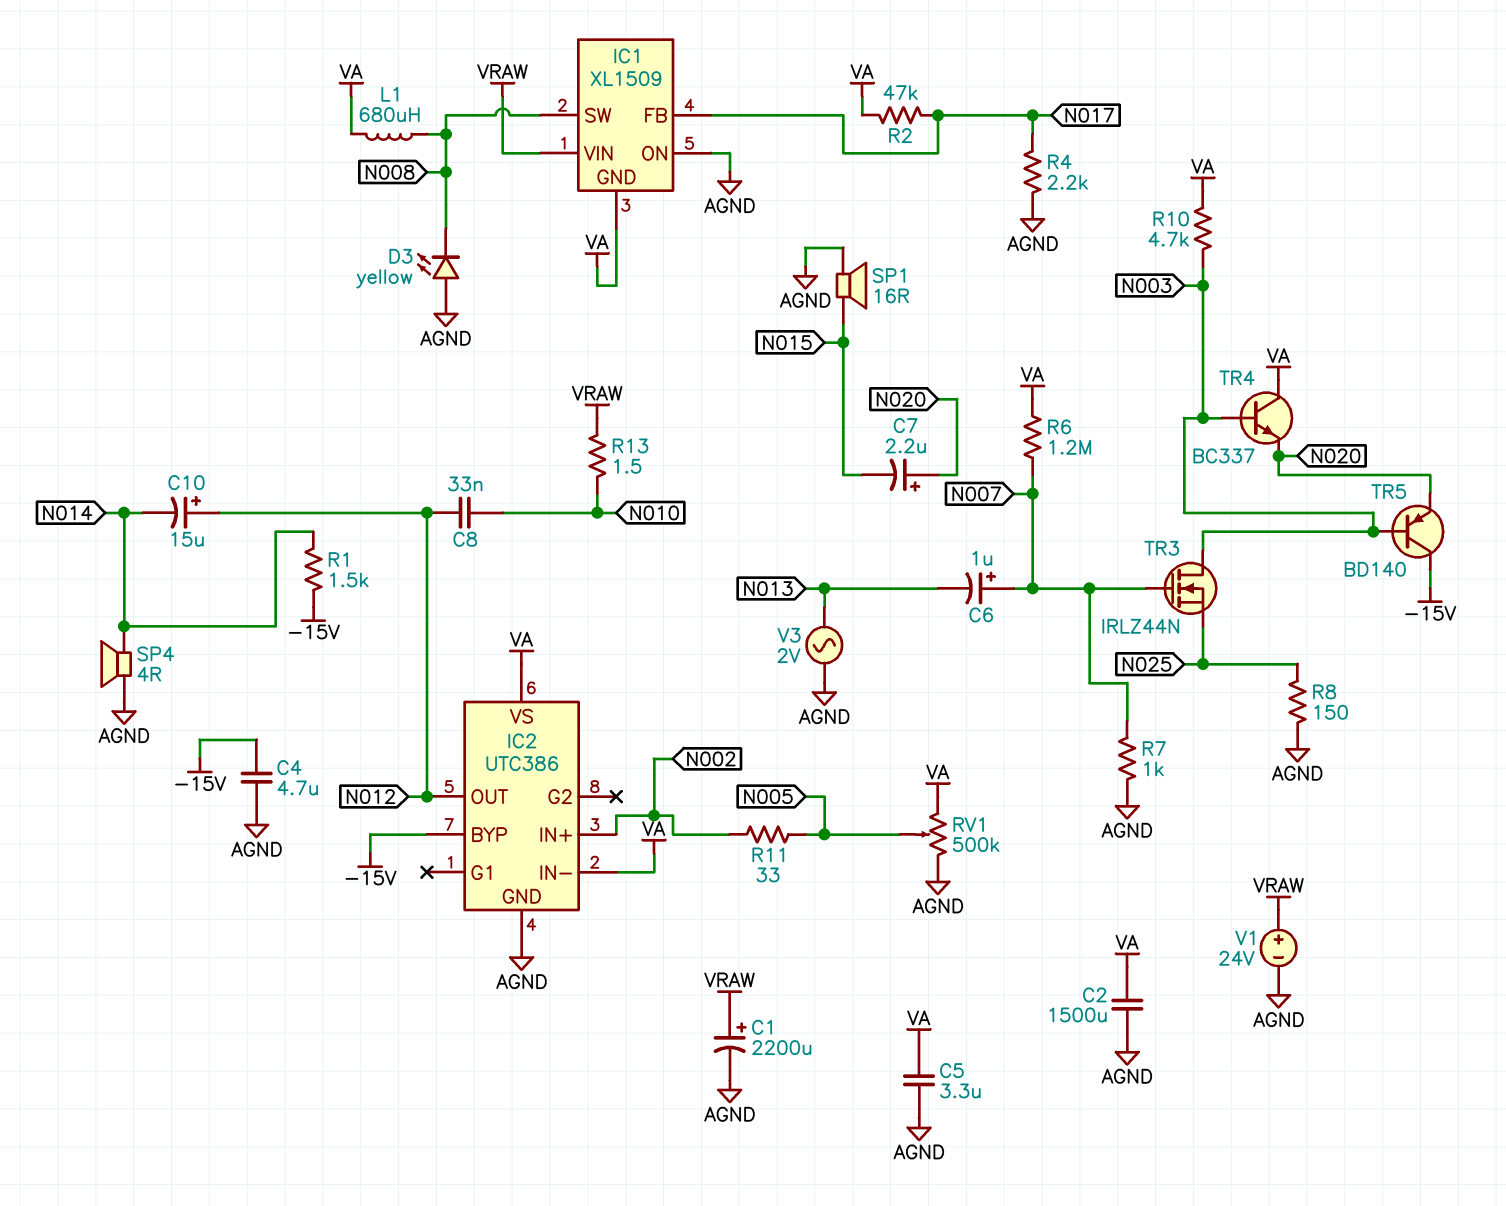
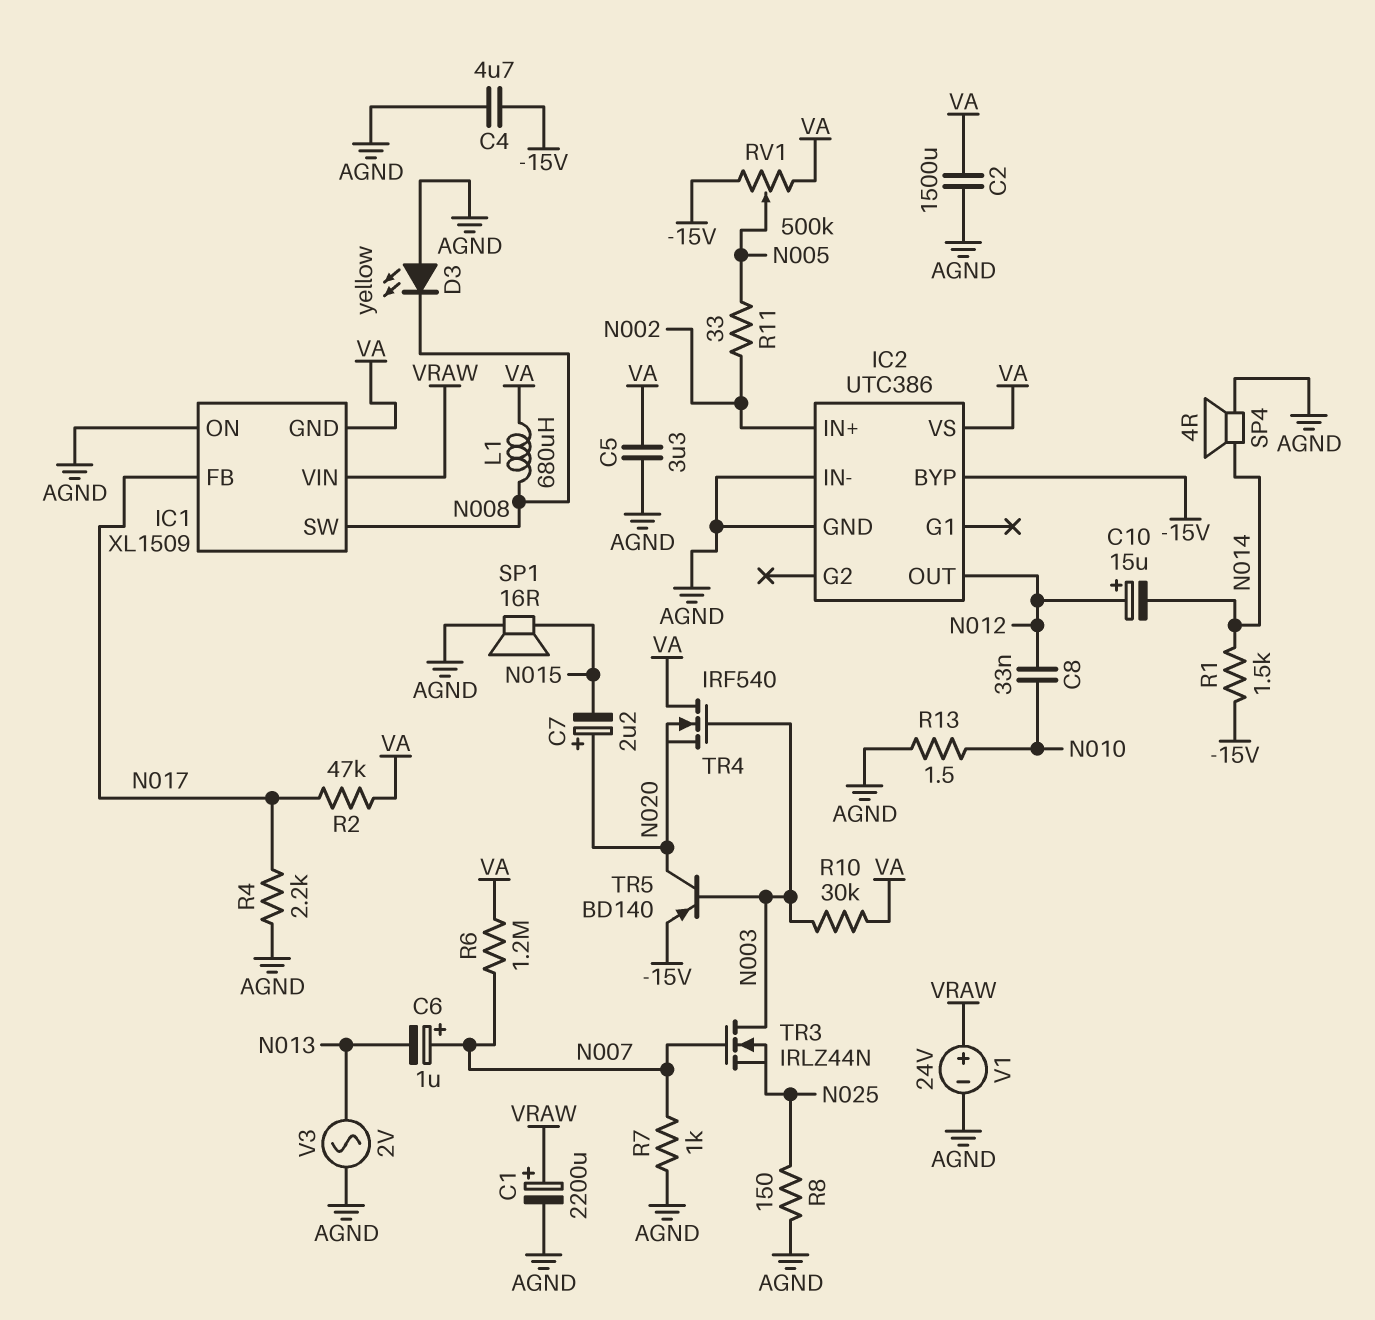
IC2 pin IN-: VA -> AGND
R10: 4.7k (N003, VA) -> 30k (N003, VA)
R13: 1.5 (N010, VRAW) -> 1.5 (AGND, N010)
RV1: 500k (AGND, VA, wiper N005) -> 500k (-15V, VA, wiper N005)
TR4: NPN BC337 (B N003, C VA, E N020) -> NMOS IRF540 (G N003, D VA, S N020)
TR5: PNP BD140 (B N003, C -15V, E N020) -> PNP BD140 (B N003, C N020, E -15V)

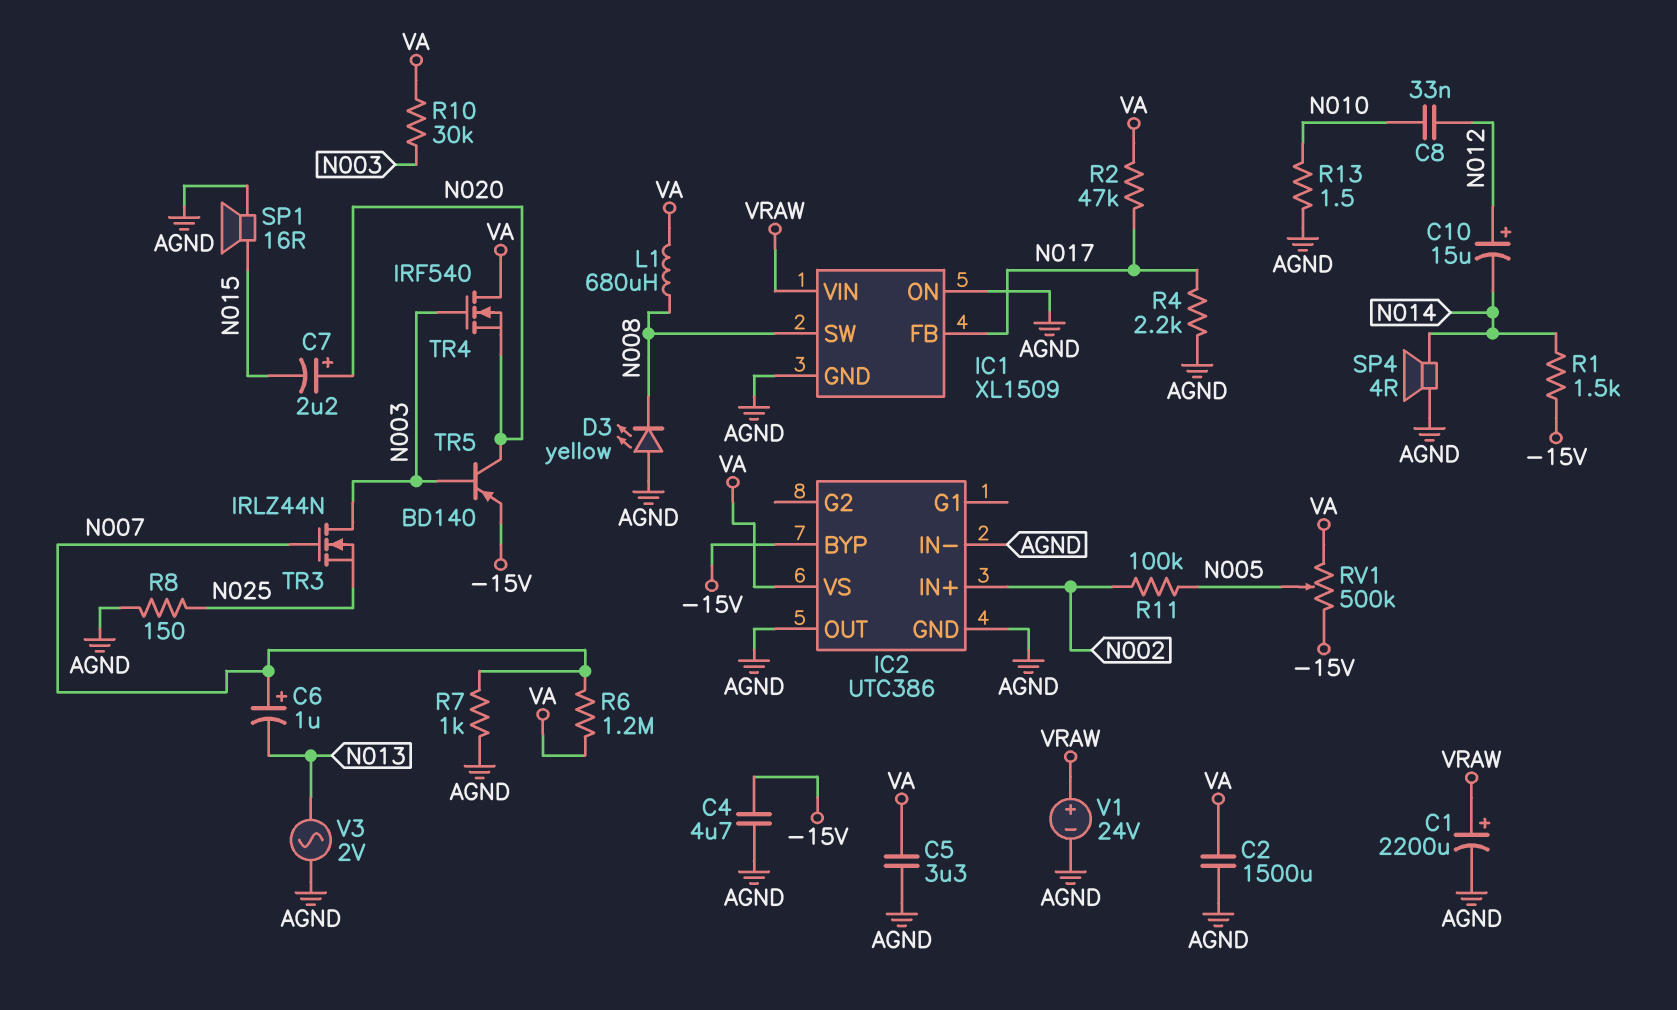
IC1 pin GND: VA -> AGND
IC2 pin OUT: N012 -> AGND
R11: 33 (N002, N005) -> 100k (N002, N005)

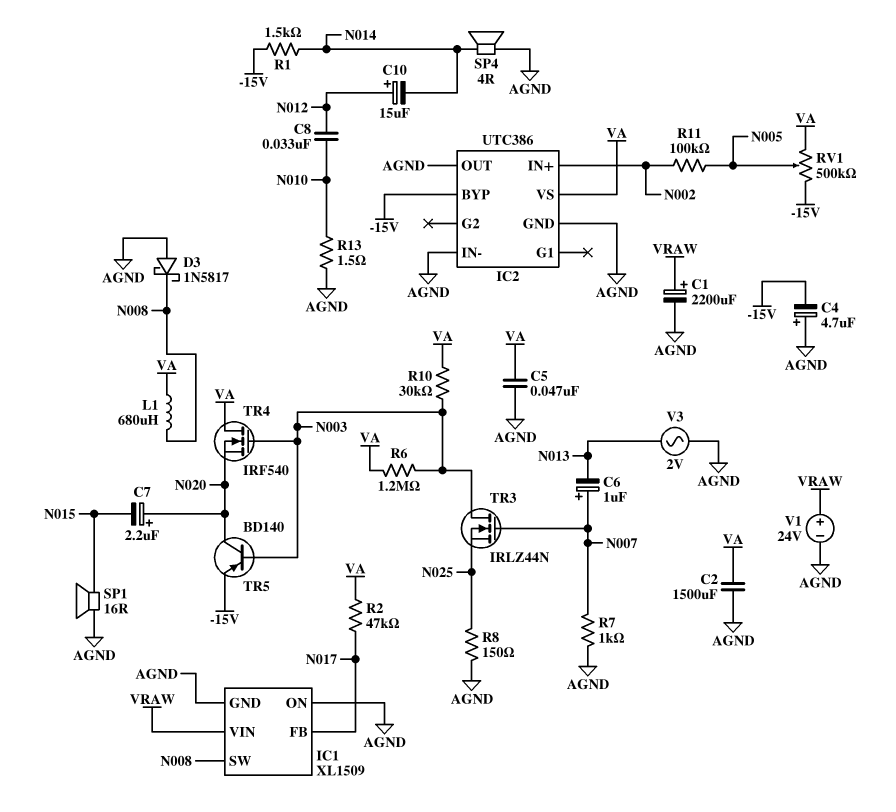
C4: 4.7uF (-15V, AGND) -> 4.7uF (plus AGND, minus -15V)
C5: 3.3uF (AGND, VA) -> 47nF (AGND, VA)
D3: LED yellow (A AGND, K N008) -> schottky 1N5817 (A AGND, K N008)
R4: 2.2k (AGND, N017) -> none
R6: 1.2M (N007, VA) -> 1.2M (N003, VA)

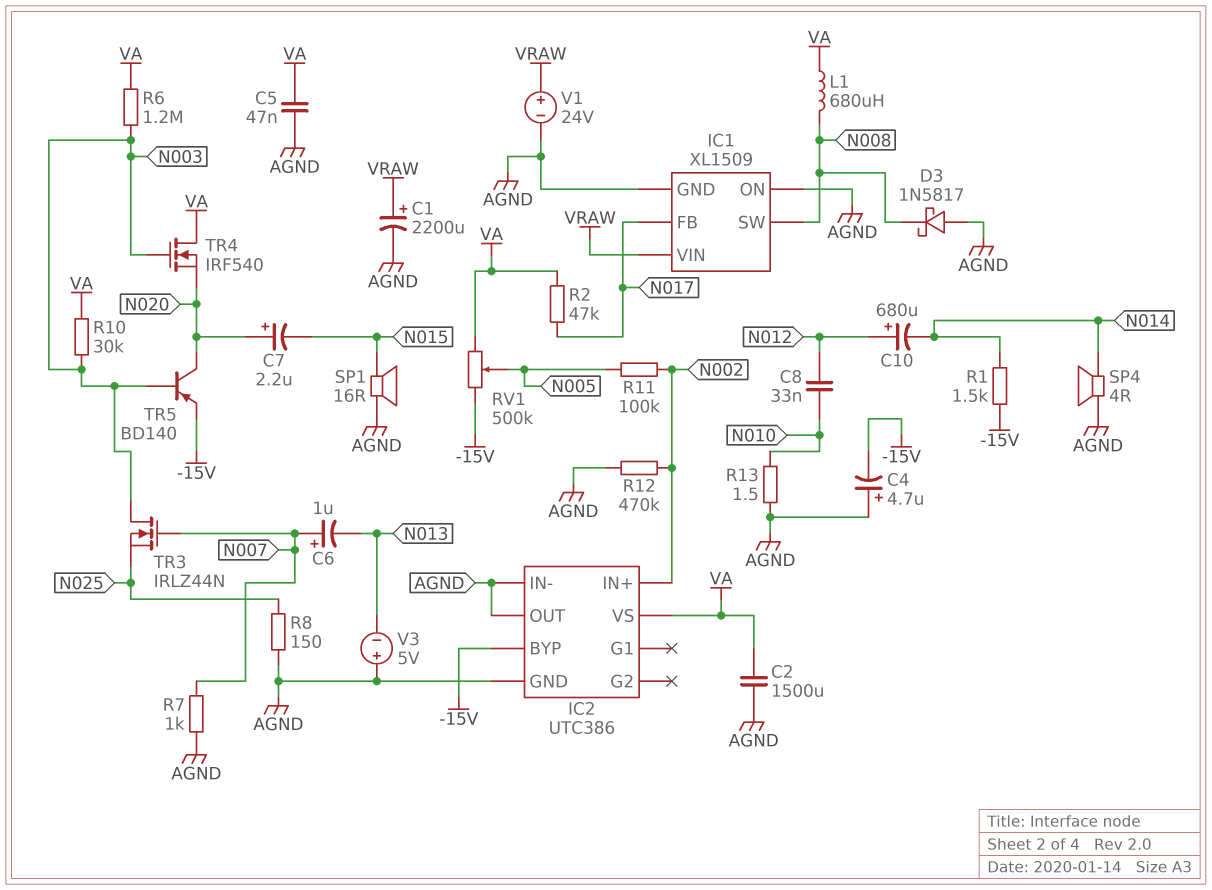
C10: 15uF (plus N012, minus N014) -> 680uF (plus N012, minus N014)
R12: none -> 470k (AGND, N002)
V3: AC 2V (AGND, N013) -> 5V (plus AGND, minus N013)

